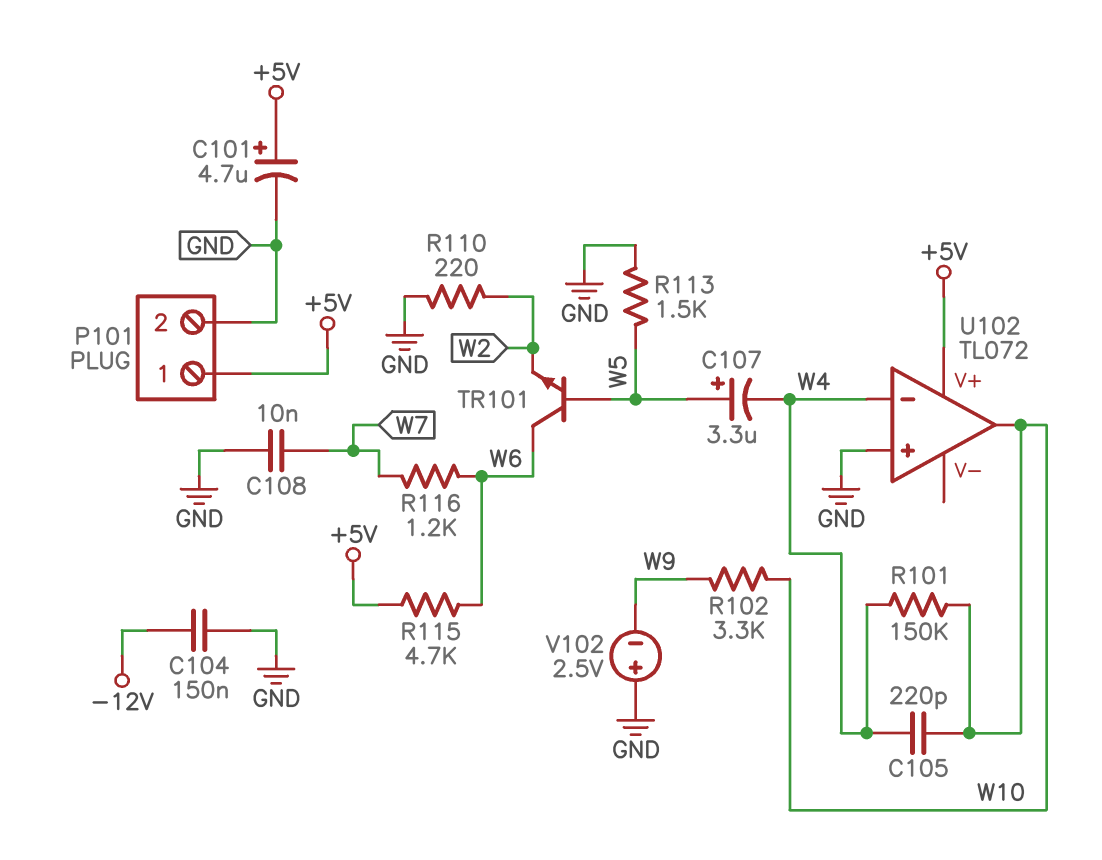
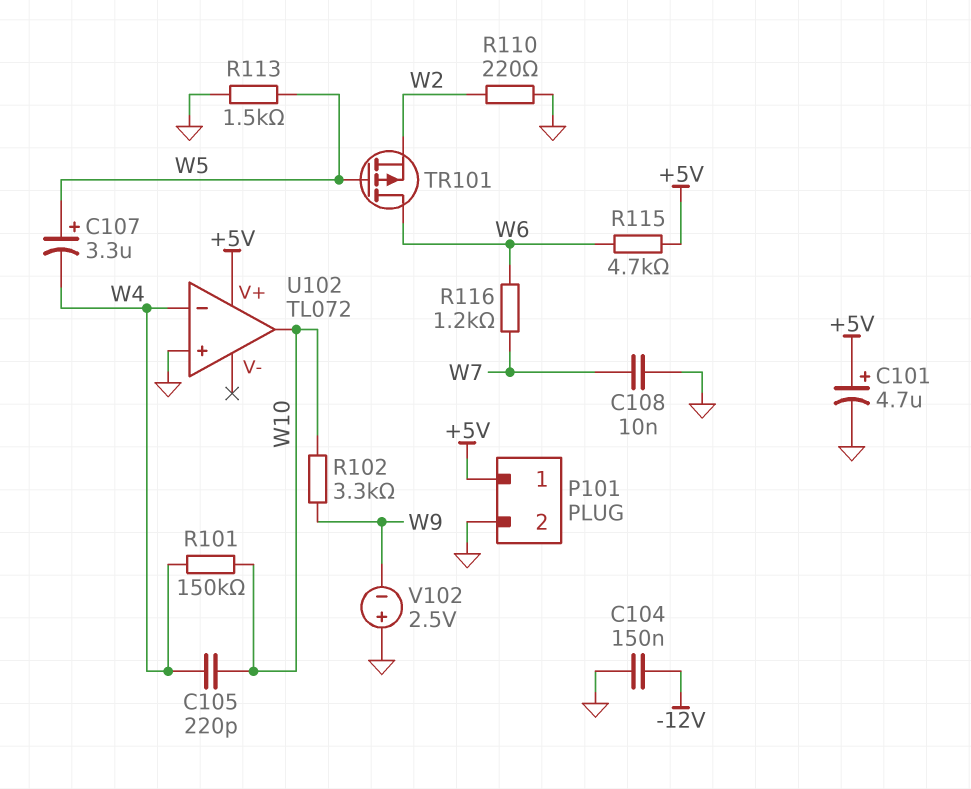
TR101: NPN (B W5, C W6, E W2) -> PMOS (G W5, D W6, S W2)

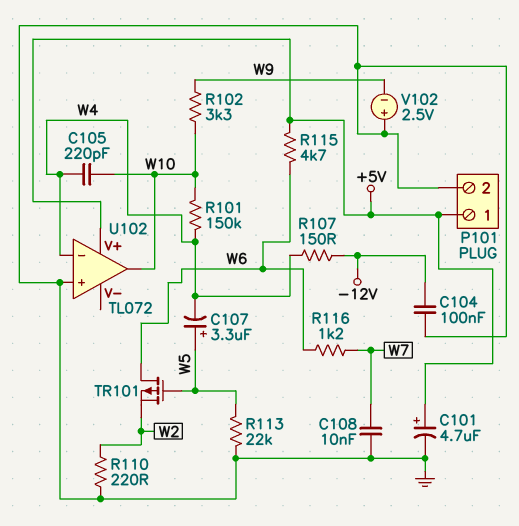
C104: 150nF (-12V, GND) -> 100nF (-12V, GND)
R107: none -> 150 (-12V, W4)
R113: 1.5k (GND, W5) -> 22k (GND, W5)

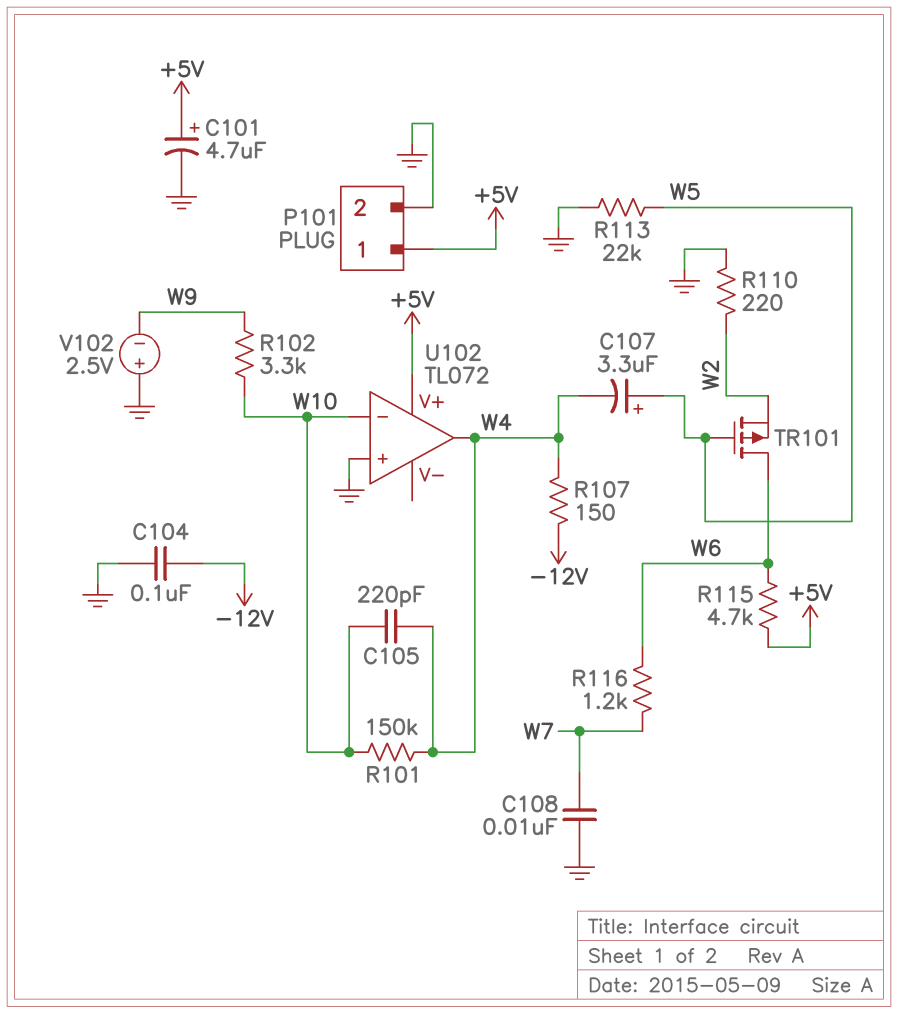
U102 pin in-: W4 -> W10
U102 pin out: W10 -> W4

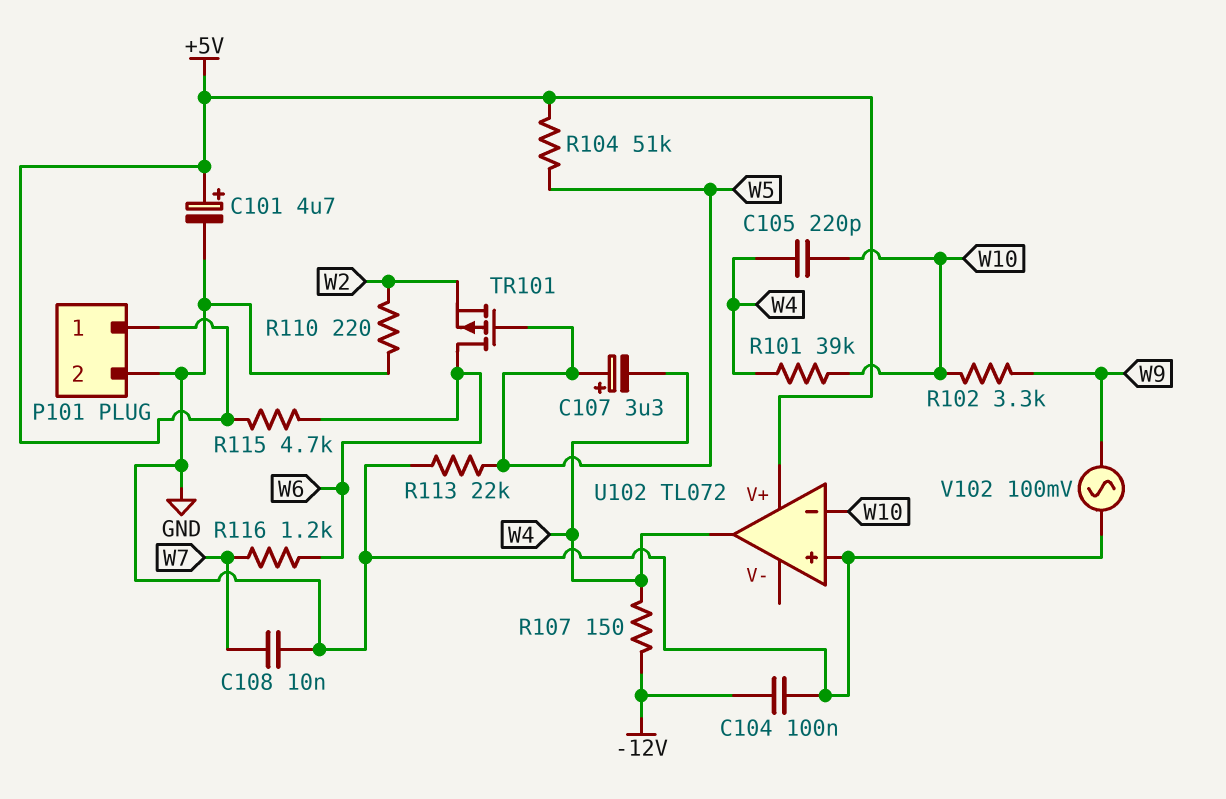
R101: 150k (W4, W10) -> 39k (W4, W10)
R104: none -> 51k (+5V, W5)
V102: 2.5V (plus GND, minus W9) -> AC 100mV (GND, W9)

